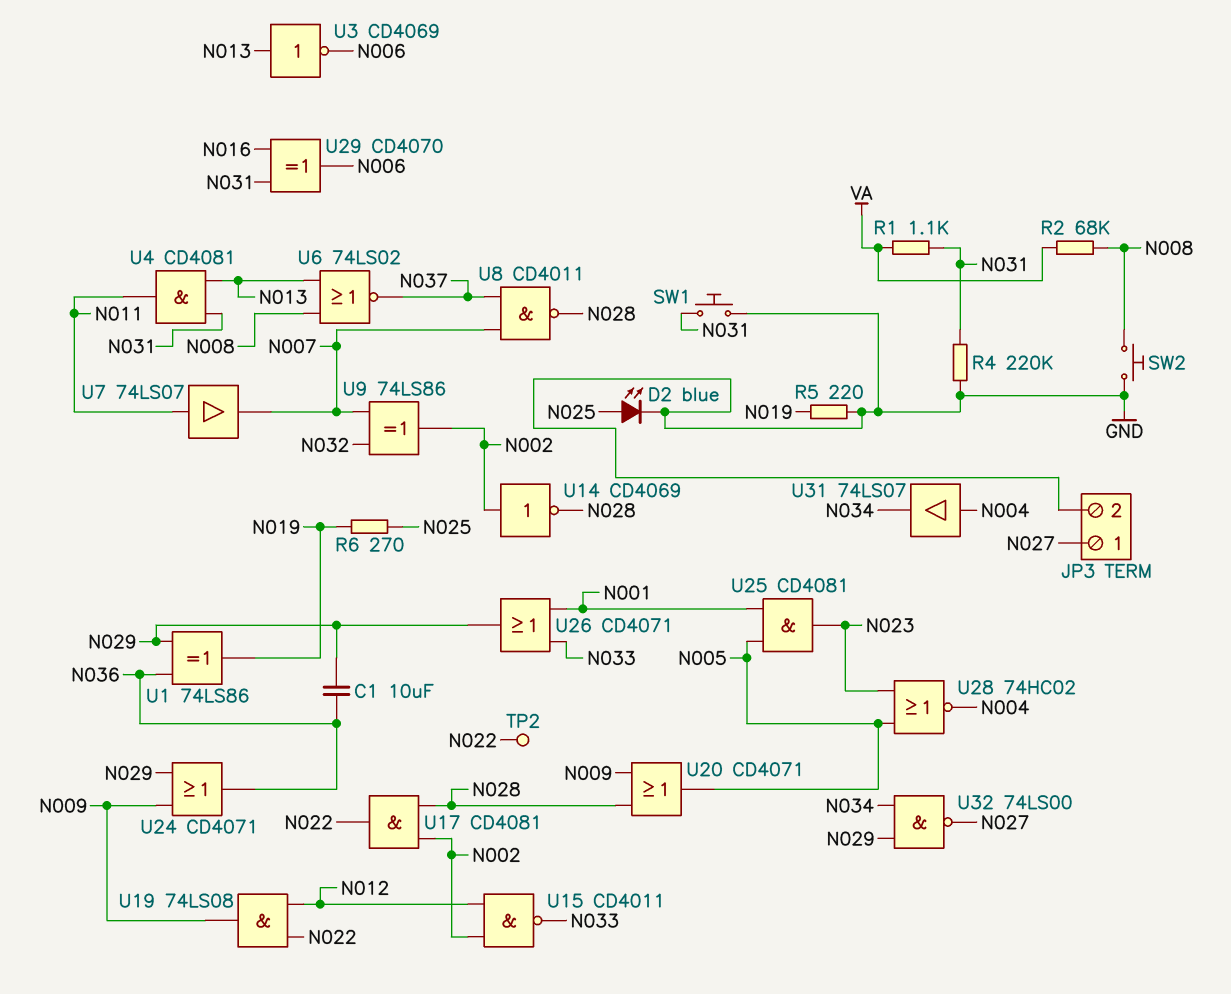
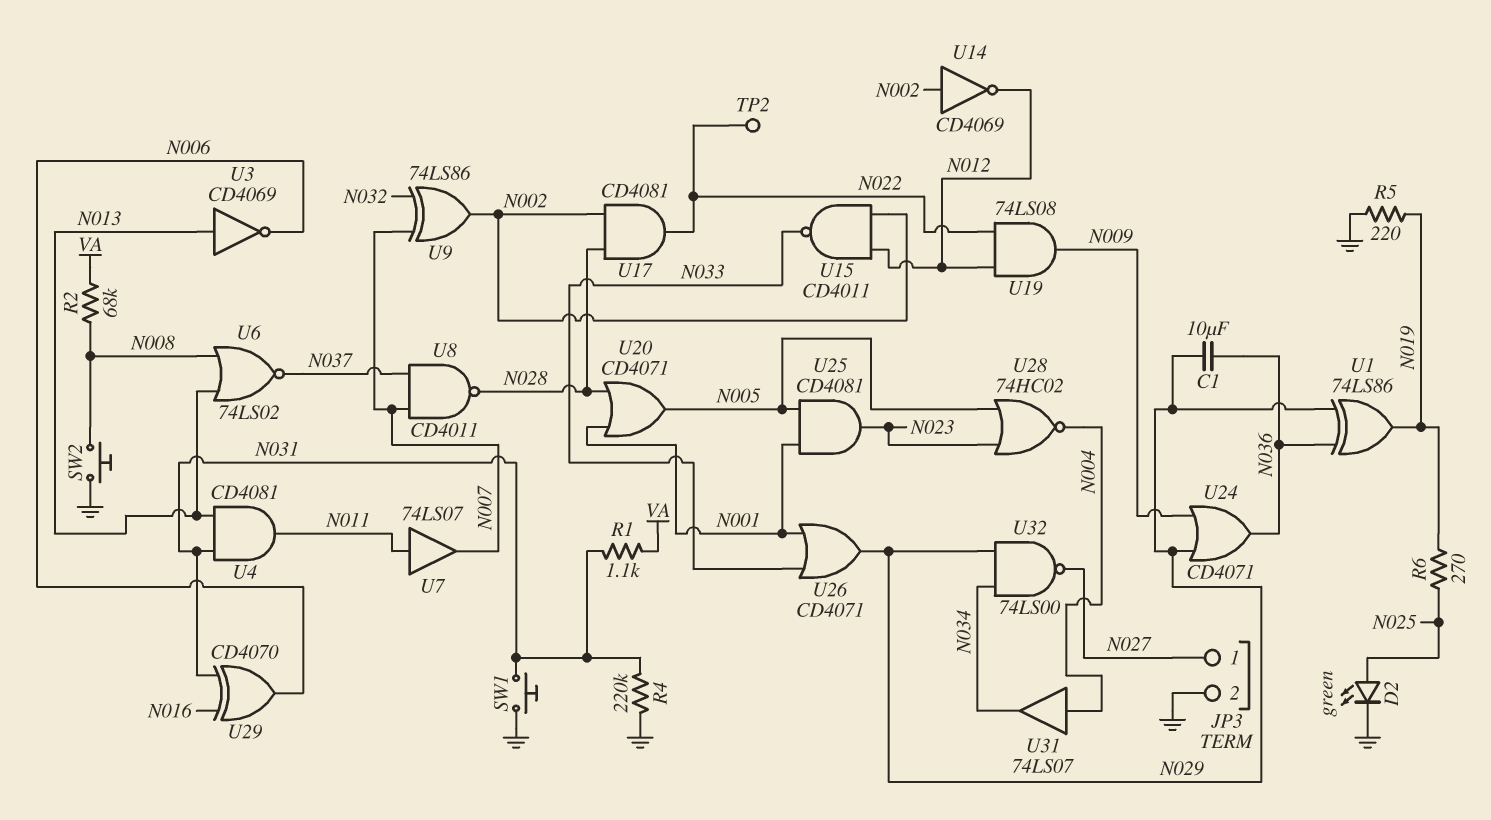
D2: LED blue (A N025, K GND) -> LED green (A N025, K GND)
U14: NOT CD4069 (in N002, out N028) -> NOT CD4069 (in N002, out N012)
U20: OR CD4071 (in N009, in N028, out N005) -> OR CD4071 (in N001, in N028, out N005)

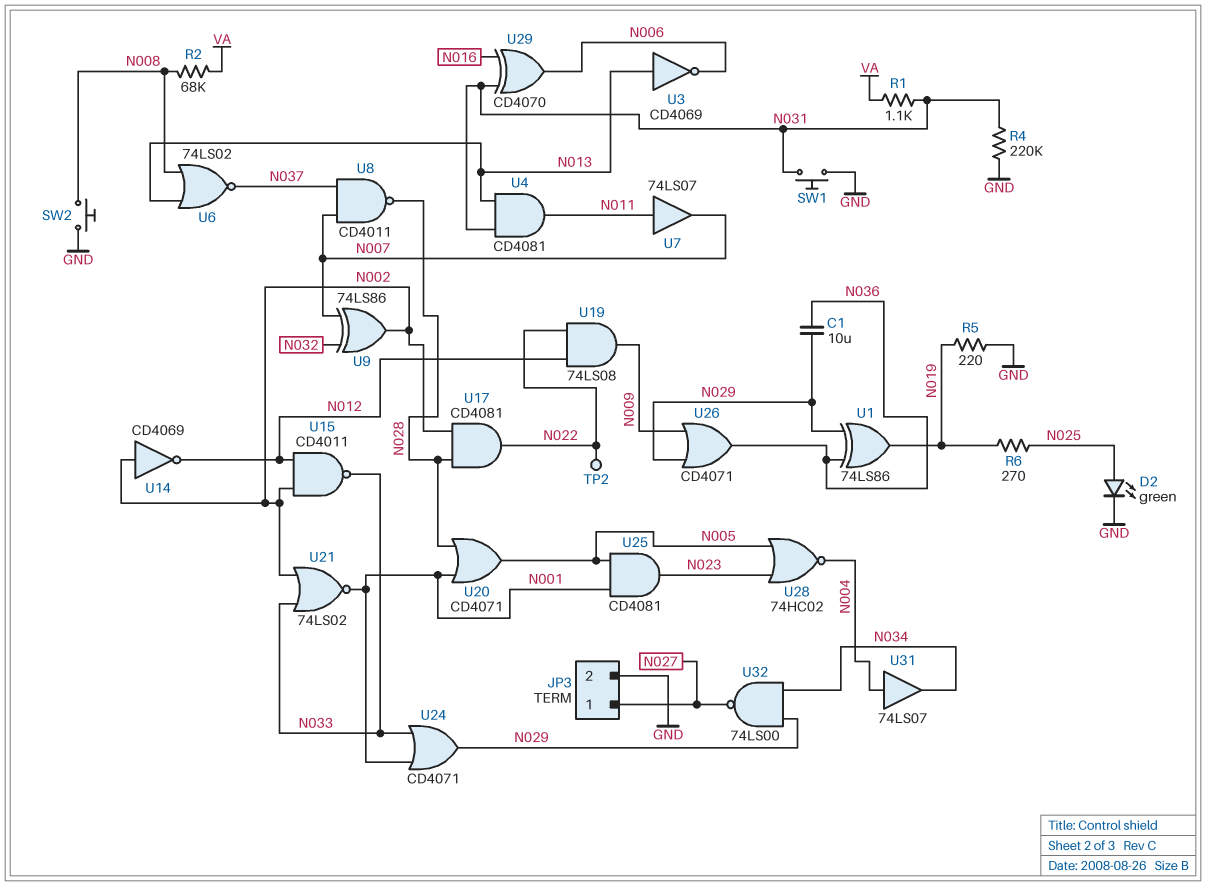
U21: none -> NOR 74LS02 (in N002, in N033, out N001)
U24: OR CD4071 (in N009, in N029, out N036) -> OR CD4071 (in N001, in N033, out N029)
U26: OR CD4071 (in N001, in N033, out N029) -> OR CD4071 (in N009, in N029, out N036)

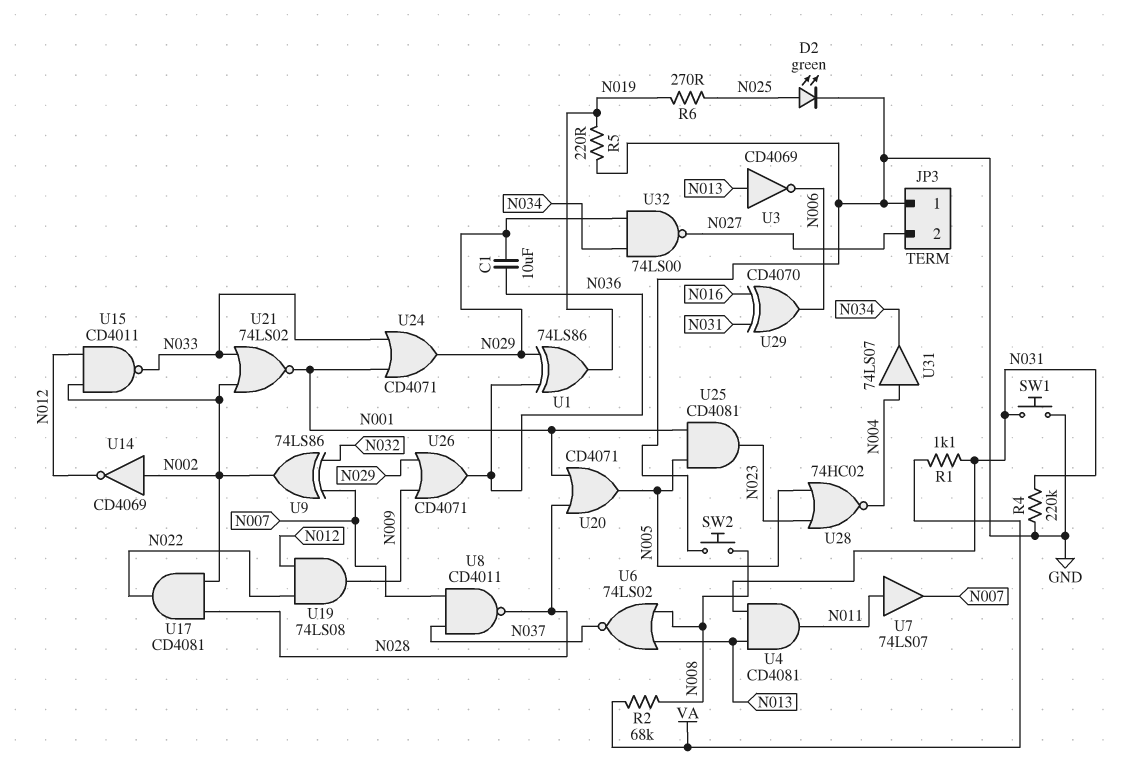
JP3 pin 1: N027 -> GND
JP3 pin 2: GND -> N027
TP2: test point (N022) -> none

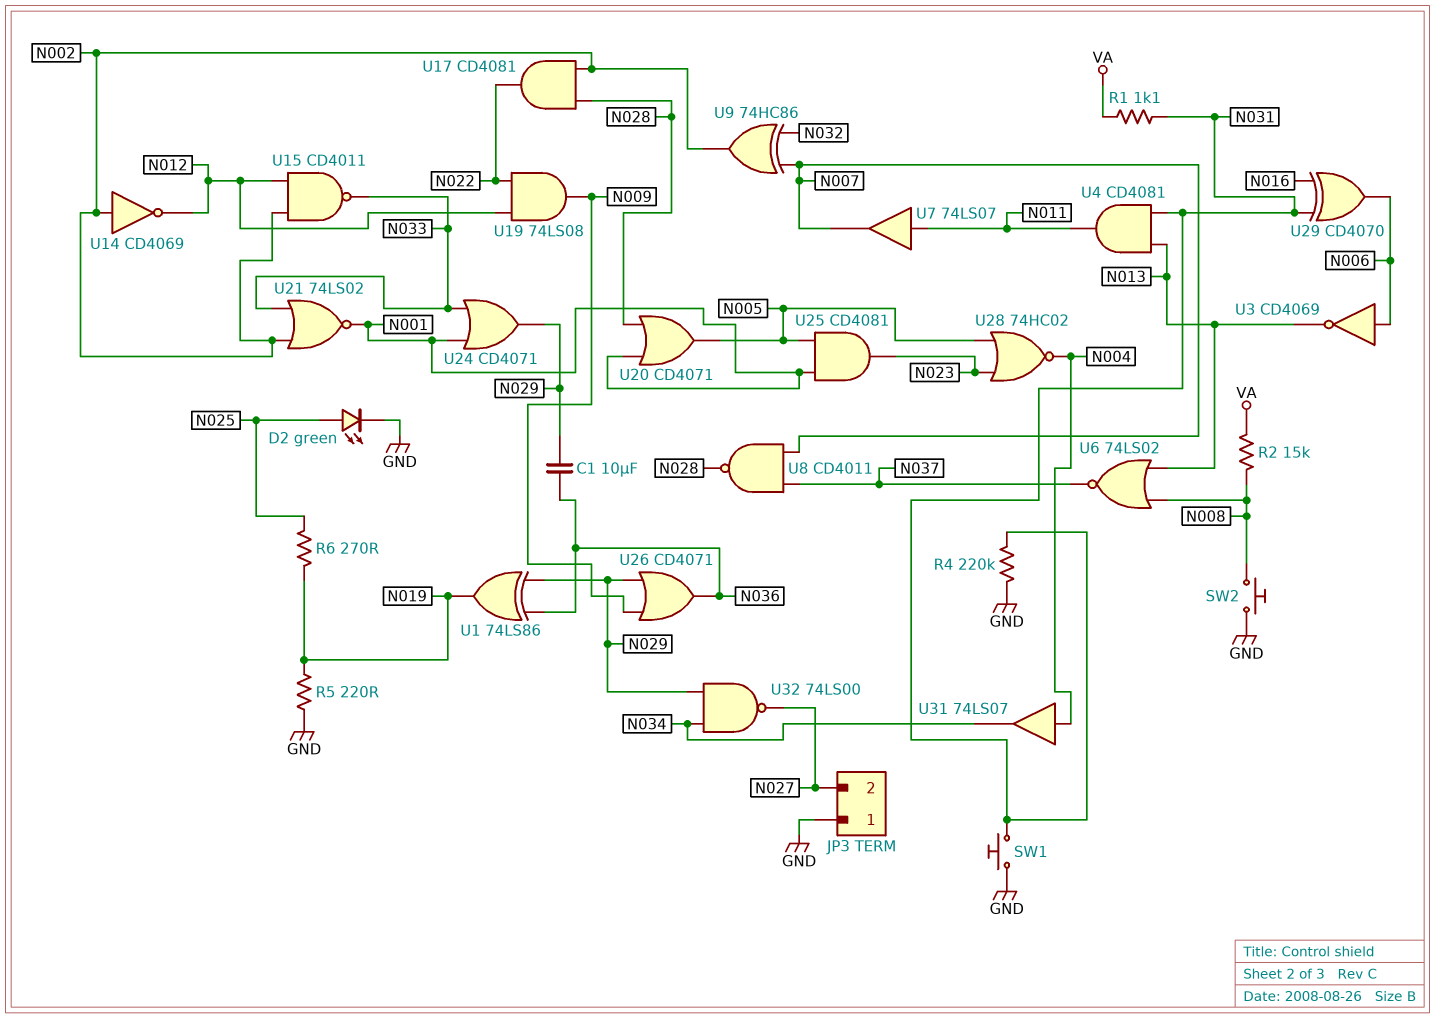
R2: 68k (N008, VA) -> 15k (N008, VA)
U3: NOT CD4069 (in N013, out N006) -> NOT CD4069 (in N006, out N013)
U9: XOR 74LS86 (in N007, in N032, out N002) -> XOR 74HC86 (in N007, in N032, out N002)

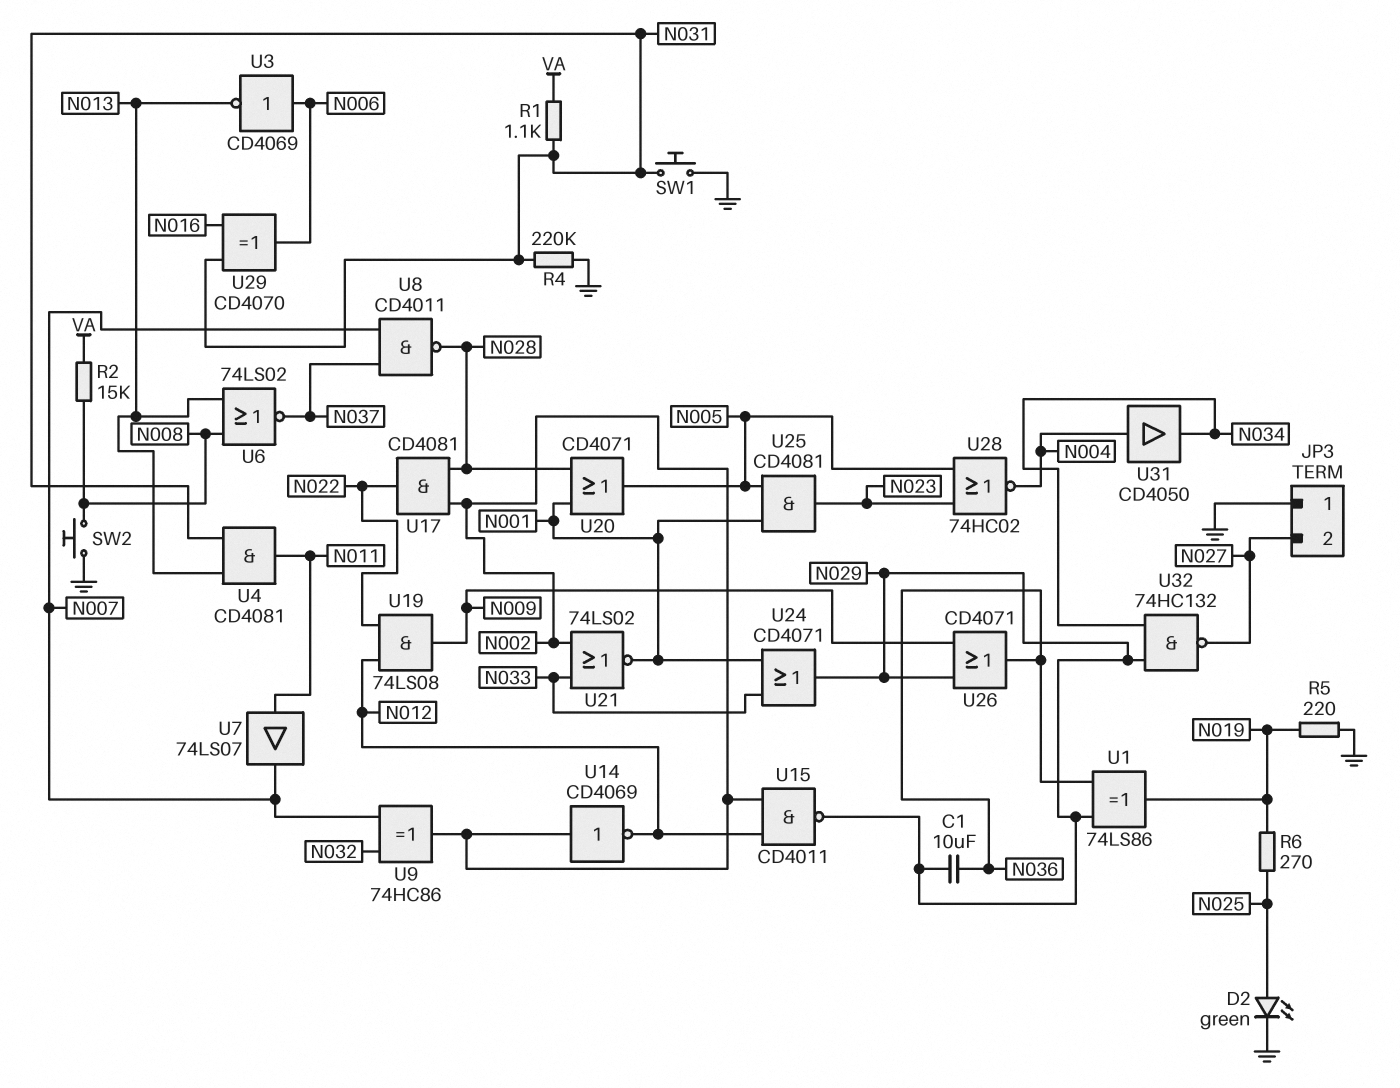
U15: NAND CD4011 (in N002, in N012, out N033) -> NAND CD4011 (in N002, in N012, out N029)
U31: buffer 74LS07 (in N004, out N034) -> buffer CD4050 (in N004, out N034)
U32: NAND 74LS00 (in N029, in N034, out N027) -> NAND 74HC132 (in N029, in N034, out N027)

